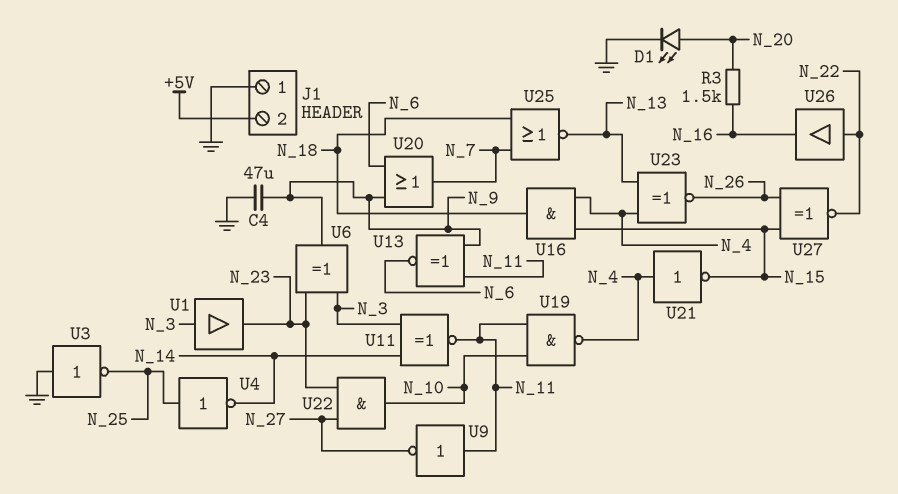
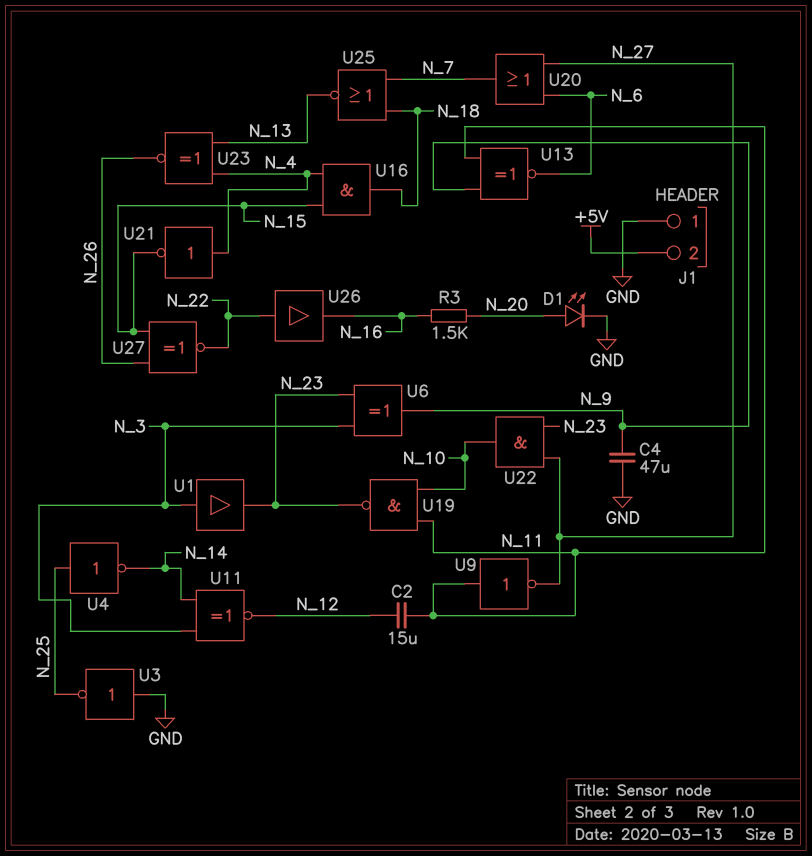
C2: none -> 15uF (N_11, N_12)
U11: XNOR (in N_3, in N_14, out N_11) -> XNOR (in N_3, in N_14, out N_12)
U19: NAND (in N_10, in N_11, out N_4) -> NAND (in N_10, in N_11, out N_23)
U20: OR (in N_6, in N_9, out N_7) -> OR (in N_6, in N_27, out N_7)

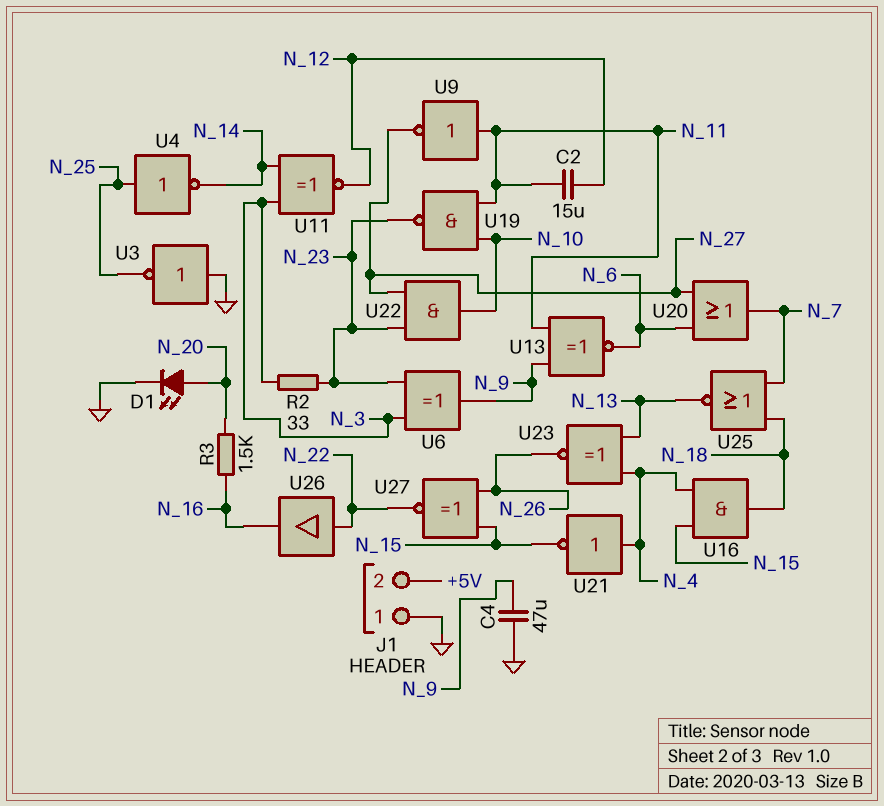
R2: none -> 33 (N_3, N_23)
U1: buffer (in N_3, out N_23) -> none

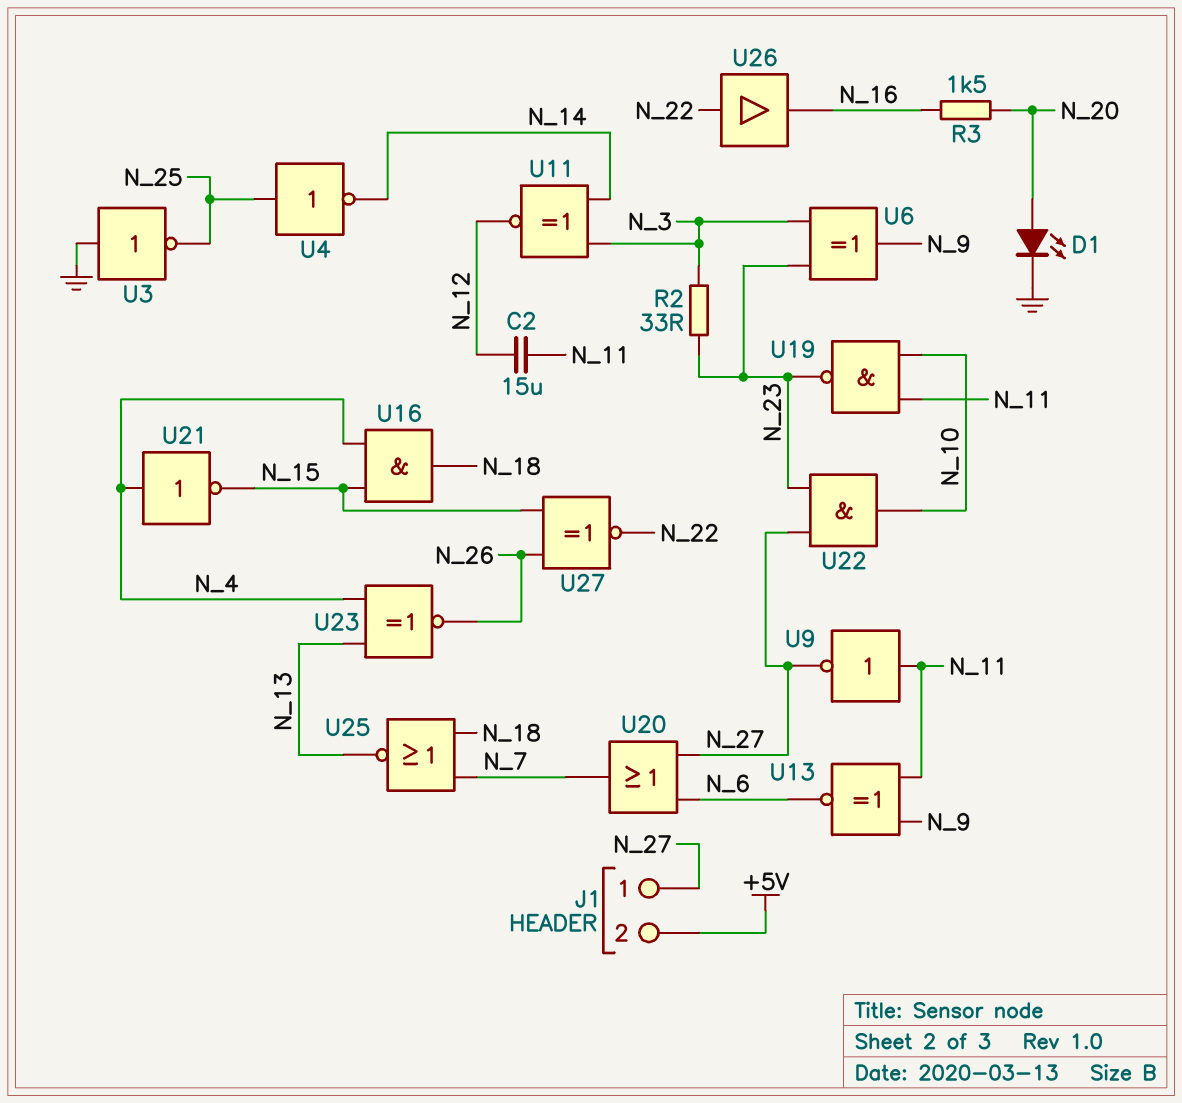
C4: 47uF (GND, N_9) -> none
J1 pin 1: GND -> N_27

